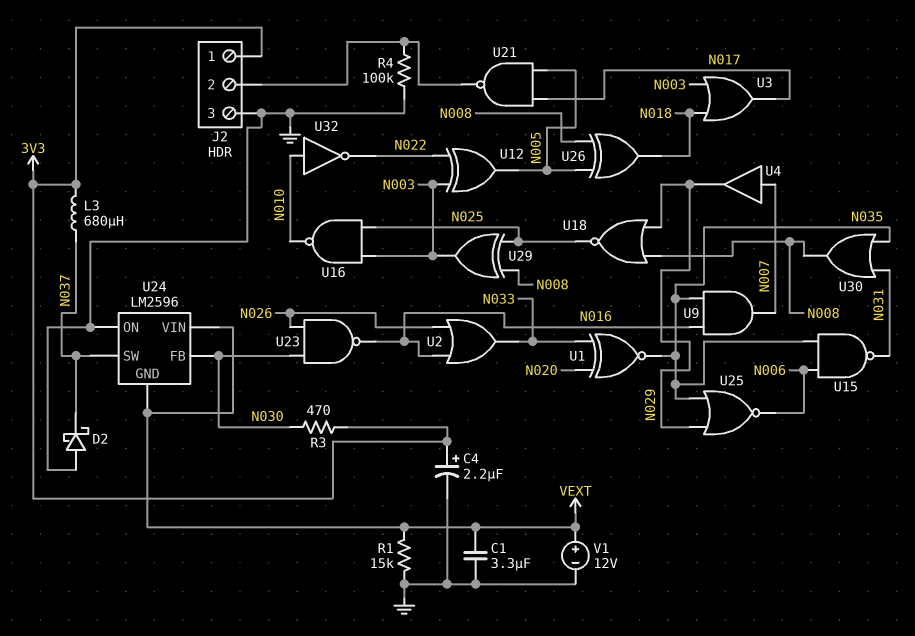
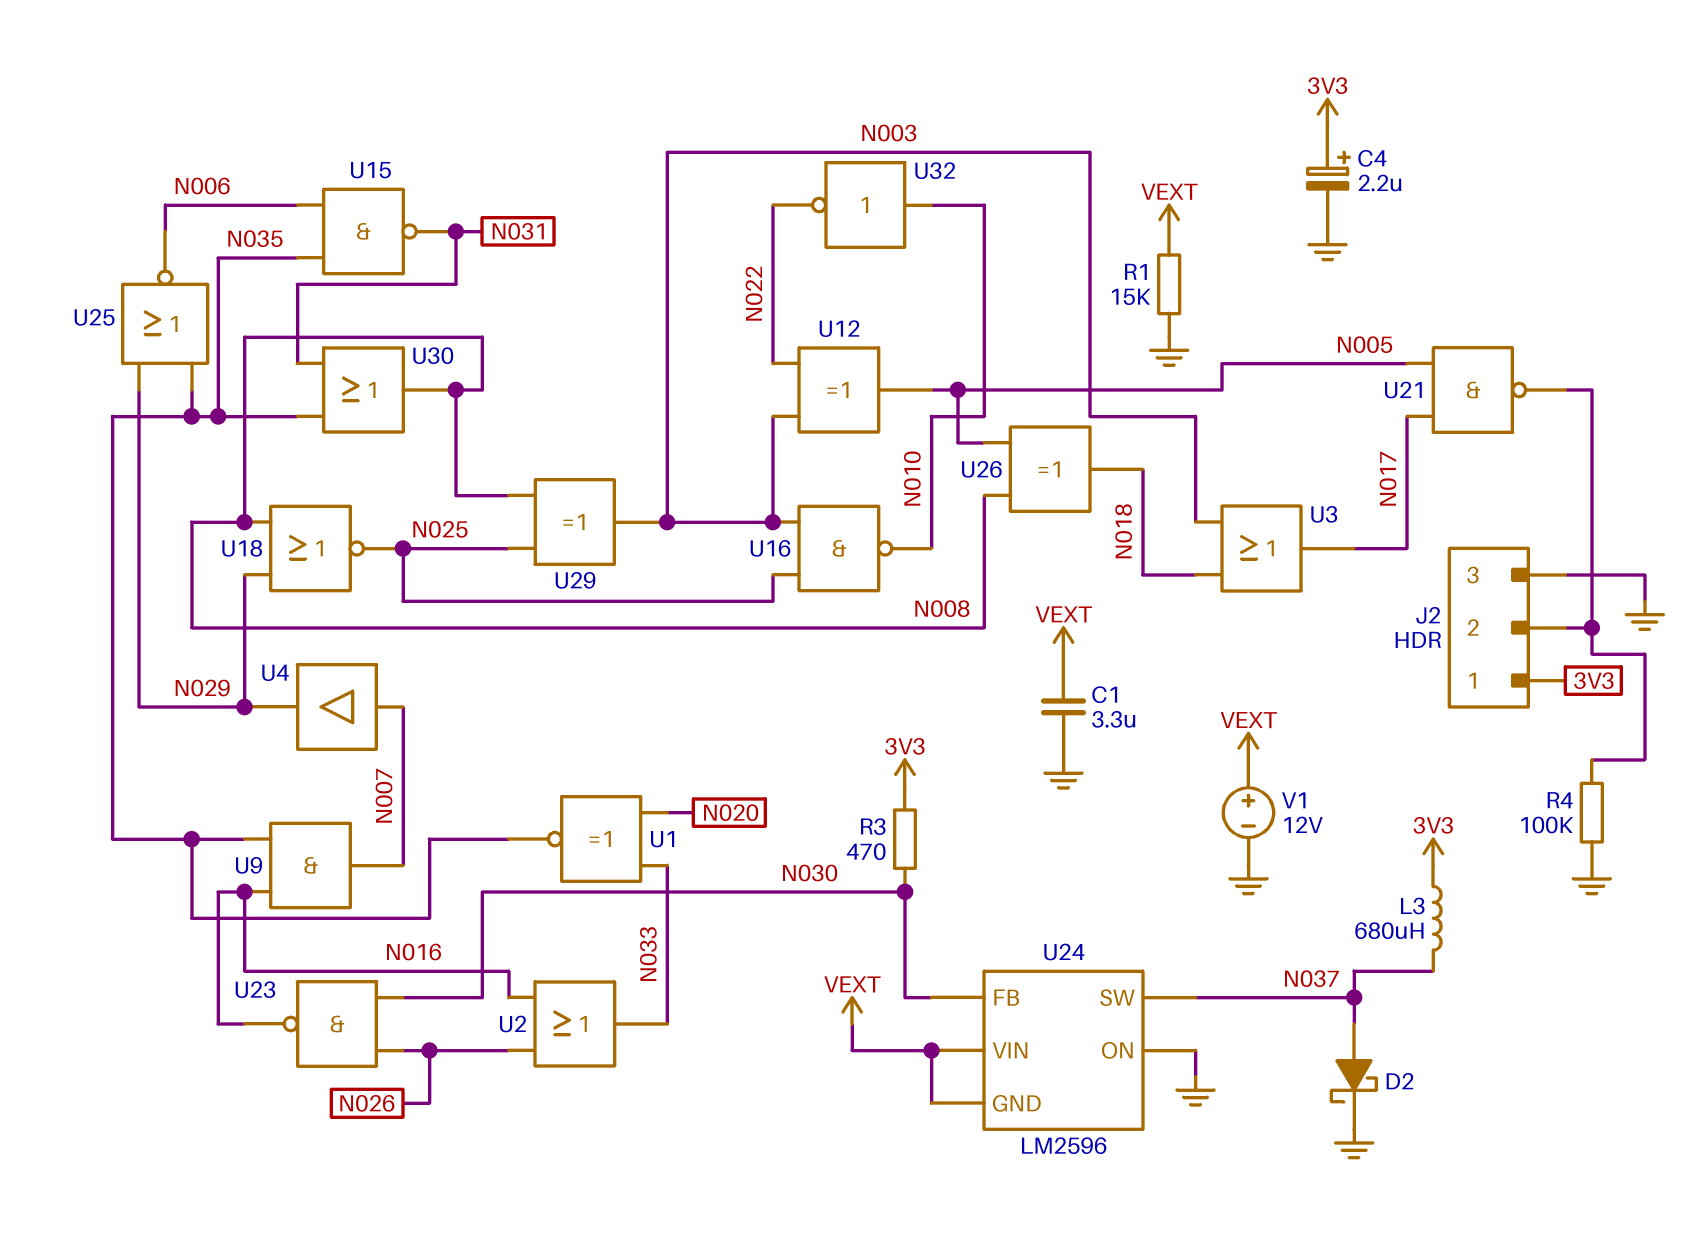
D2: schottky (A GND, K N037) -> schottky (A N037, K GND)

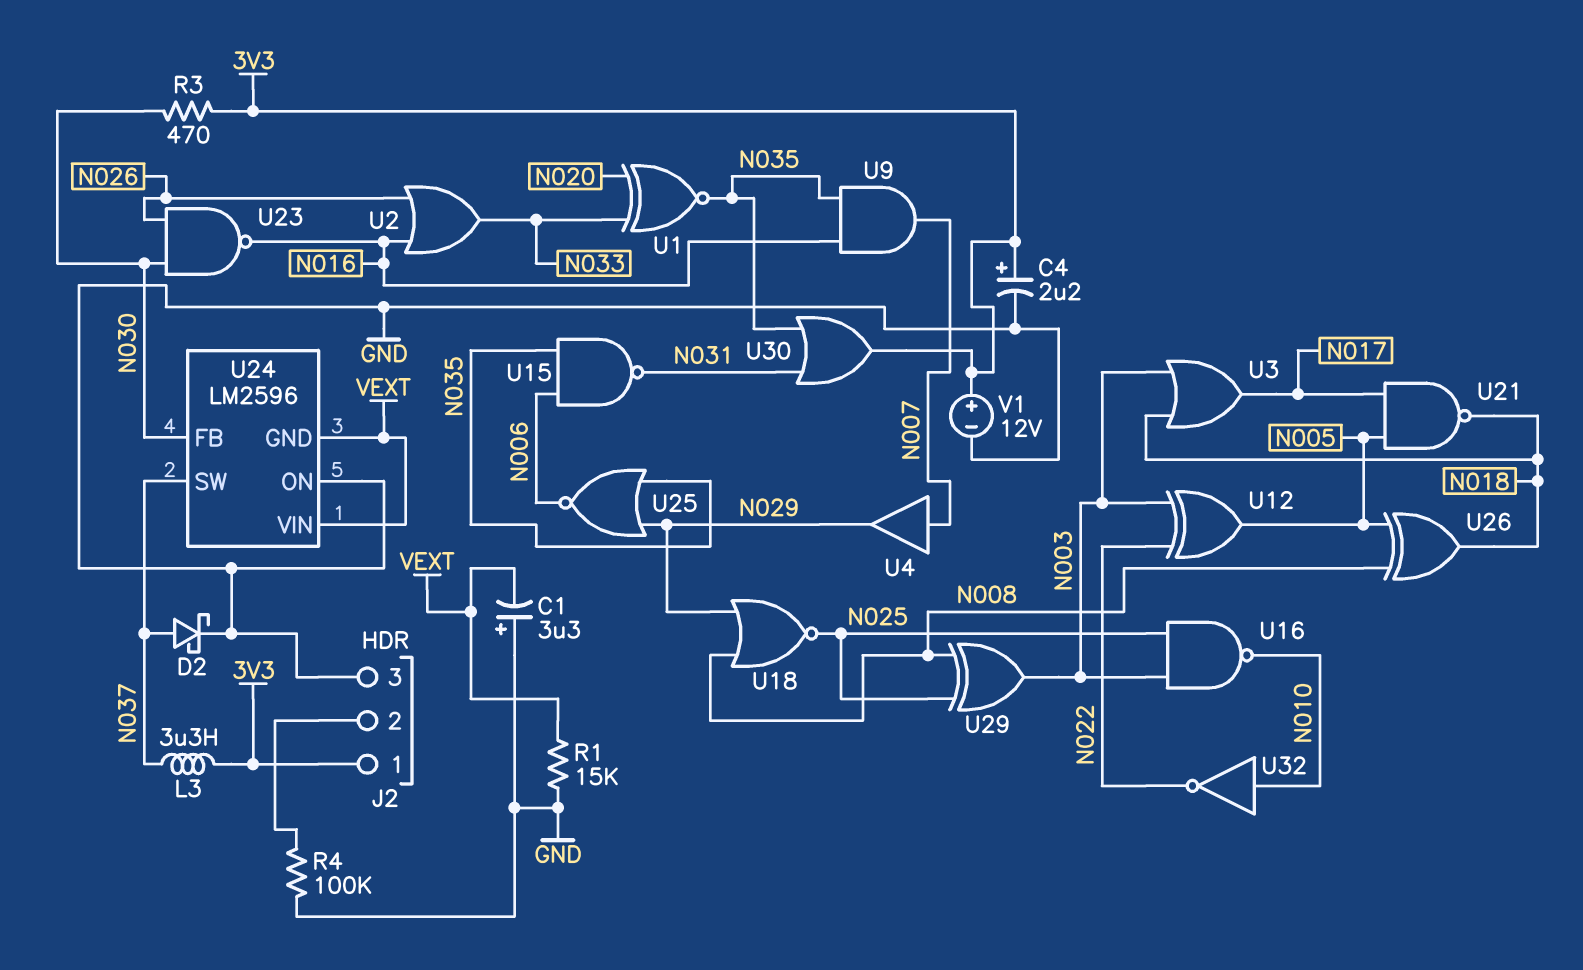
C1: 3.3uF (GND, VEXT) -> 3.3uF (plus GND, minus VEXT)
L3: 680uH (3V3, N037) -> 3.3uH (3V3, N037)
U21: NAND (in N005, in N017, out J2/2) -> NAND (in N005, in N017, out N018)
U30: OR (in N031, in N035, out N008) -> OR (in N031, in N035, out 3V3)
V1: 12V (plus VEXT, minus GND) -> 12V (plus 3V3, minus GND)

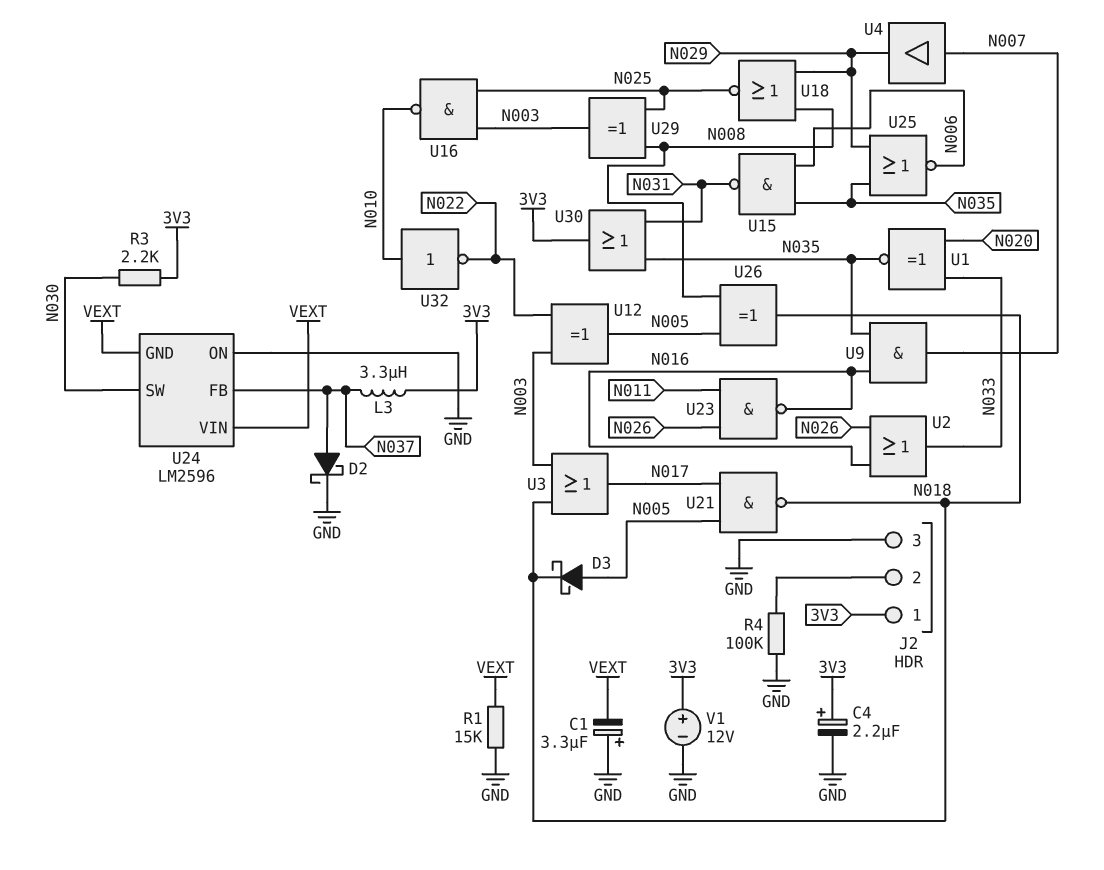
D3: none -> schottky (A N005, K N018)
R3: 470 (3V3, N030) -> 2.2k (3V3, N030)
U23: NAND (in N026, in N030, out N016) -> NAND (in N011, in N026, out N016)
U24 pin FB: N030 -> N037
U24 pin SW: N037 -> N030

